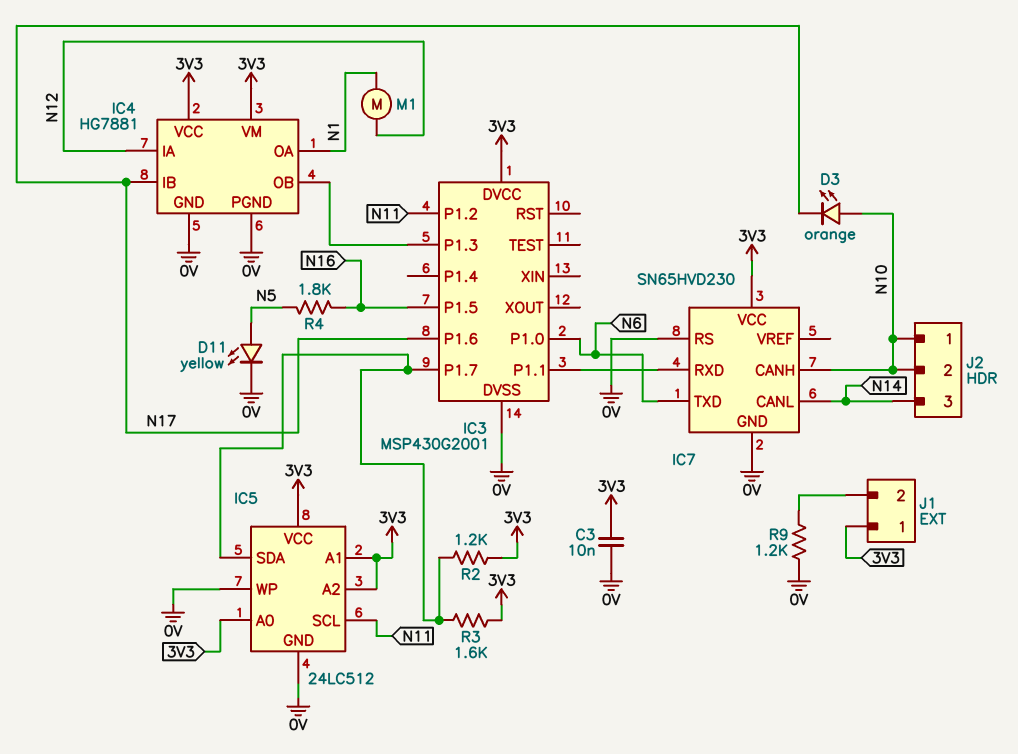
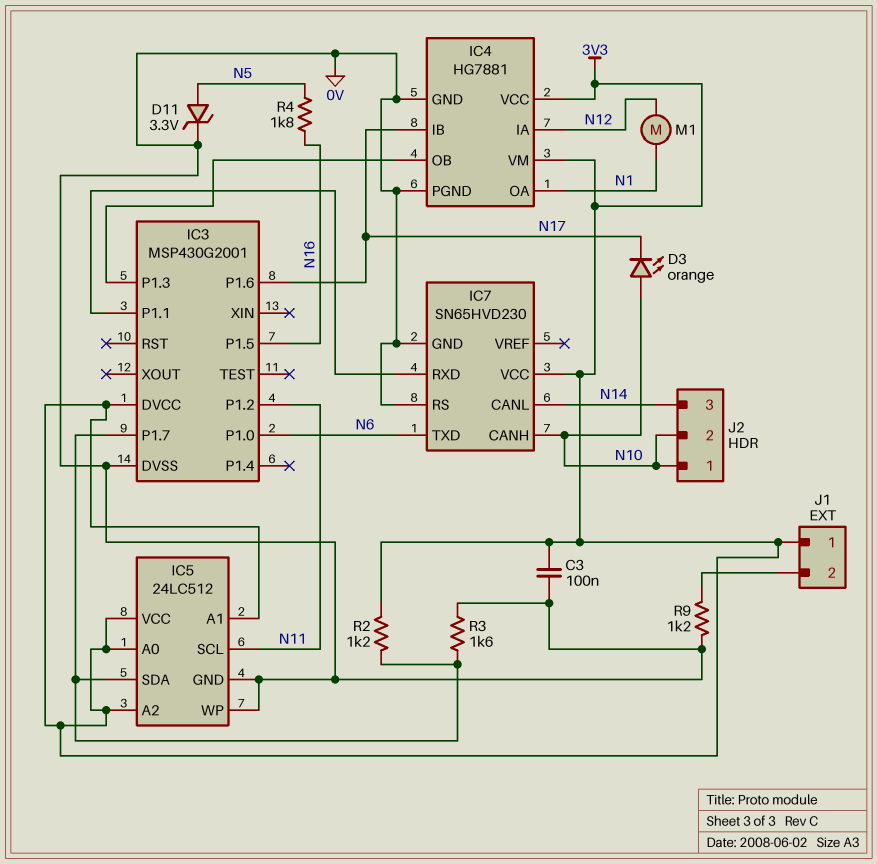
C3: 10nF (0V, 3V3) -> 100nF (0V, 3V3)
D11: LED yellow (A N5, K 0V) -> zener 3.3V (A N5, K 0V)
R3: 1.6k (3V3, IC3/P1.7) -> 1.6k (0V, IC3/P1.7)

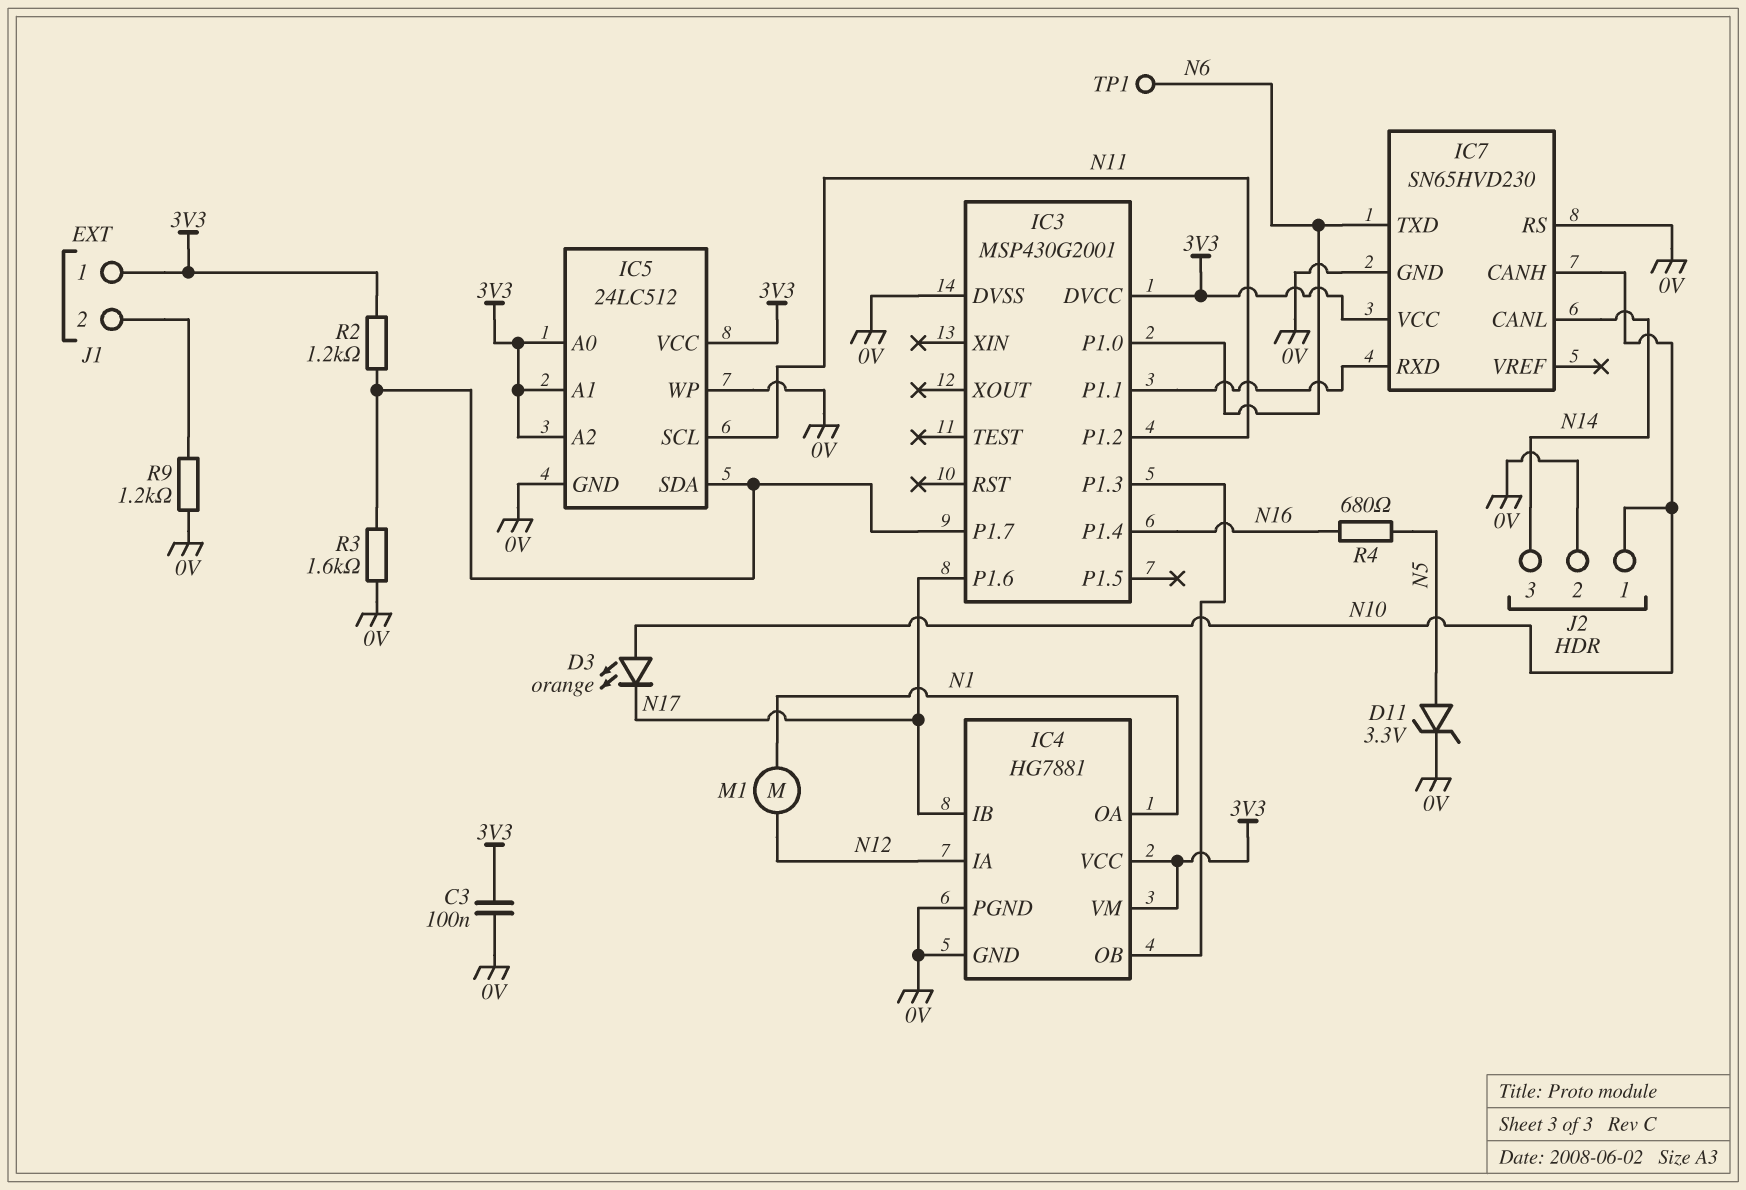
IC3 pin P1.4: none -> N16
IC3 pin P1.5: N16 -> none
J2 pin 2: N10 -> 0V
R4: 1.8k (N5, N16) -> 680 (N5, N16)
TP1: none -> test point (N6)

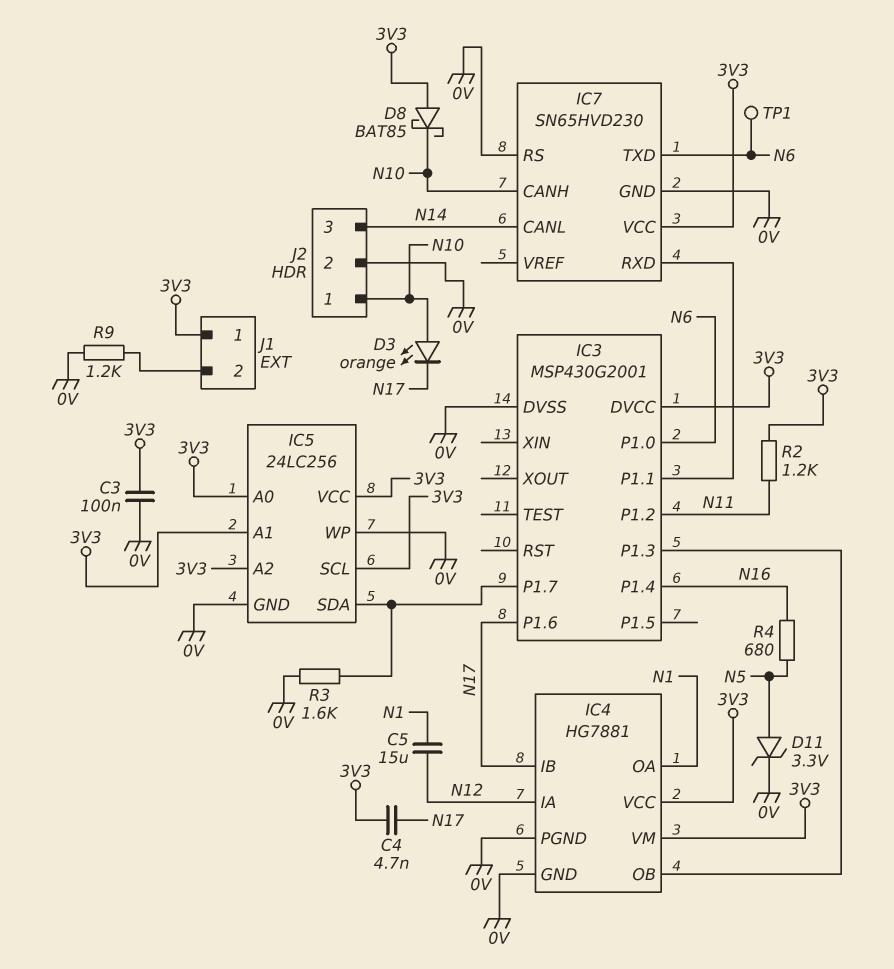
C4: none -> 4.7nF (3V3, N17)
C5: none -> 15uF (N1, N12)
D8: none -> schottky BAT85 (A 3V3, K N10)
IC5: 24LC512 -> 24LC256
IC5 pin SCL: N11 -> 3V3
M1: motor (N1, N12) -> none
R2: 1.2k (3V3, IC3/P1.7) -> 1.2k (3V3, N11)

